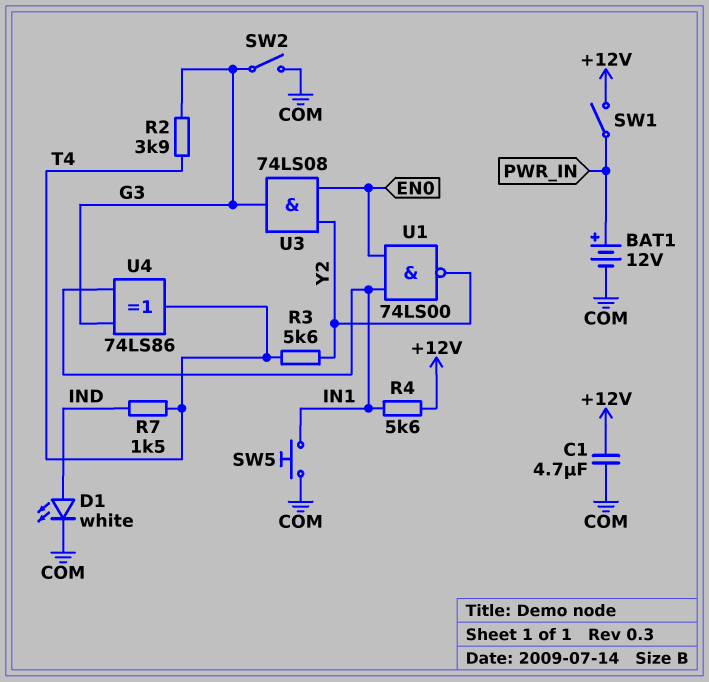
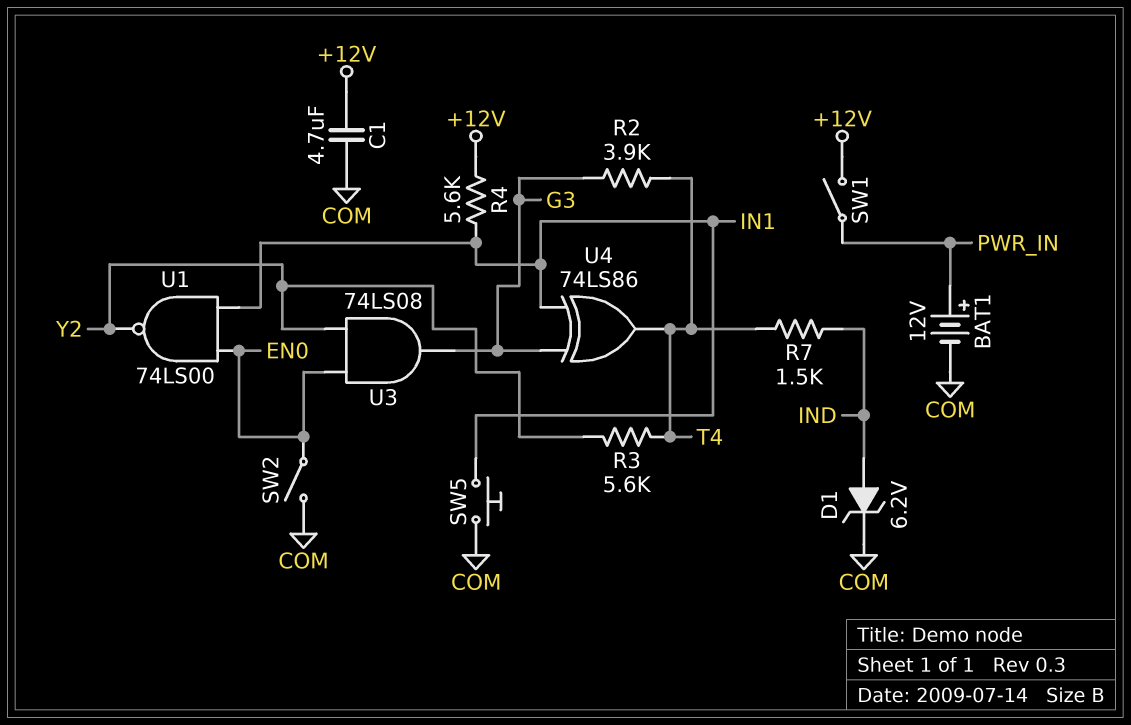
D1: LED white (A IND, K COM) -> zener 6.2V (A IND, K COM)
SW2: switch (COM, G3) -> switch (COM, EN0)

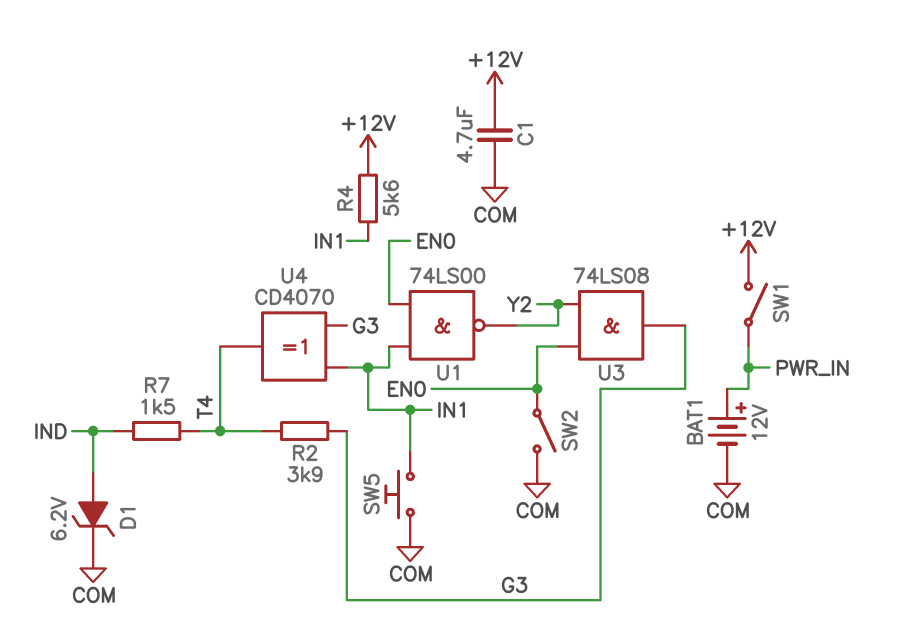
R3: 5.6k (T4, Y2) -> none
U4: XOR 74LS86 (in G3, in IN1, out T4) -> XOR CD4070 (in G3, in IN1, out T4)

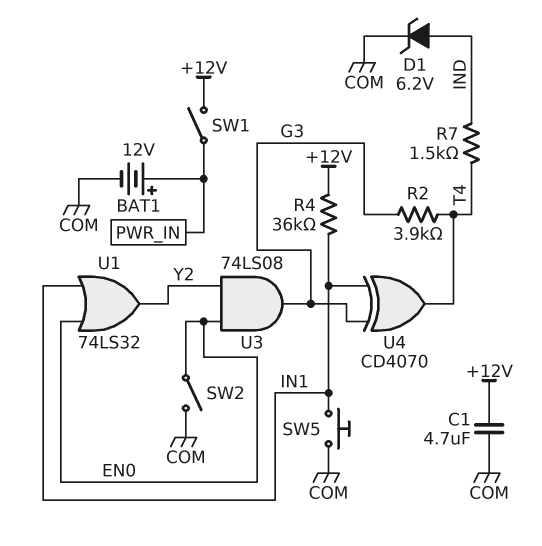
R4: 5.6k (+12V, IN1) -> 36k (+12V, IN1)
U1: NAND 74LS00 (in EN0, in IN1, out Y2) -> OR 74LS32 (in EN0, in IN1, out Y2)

